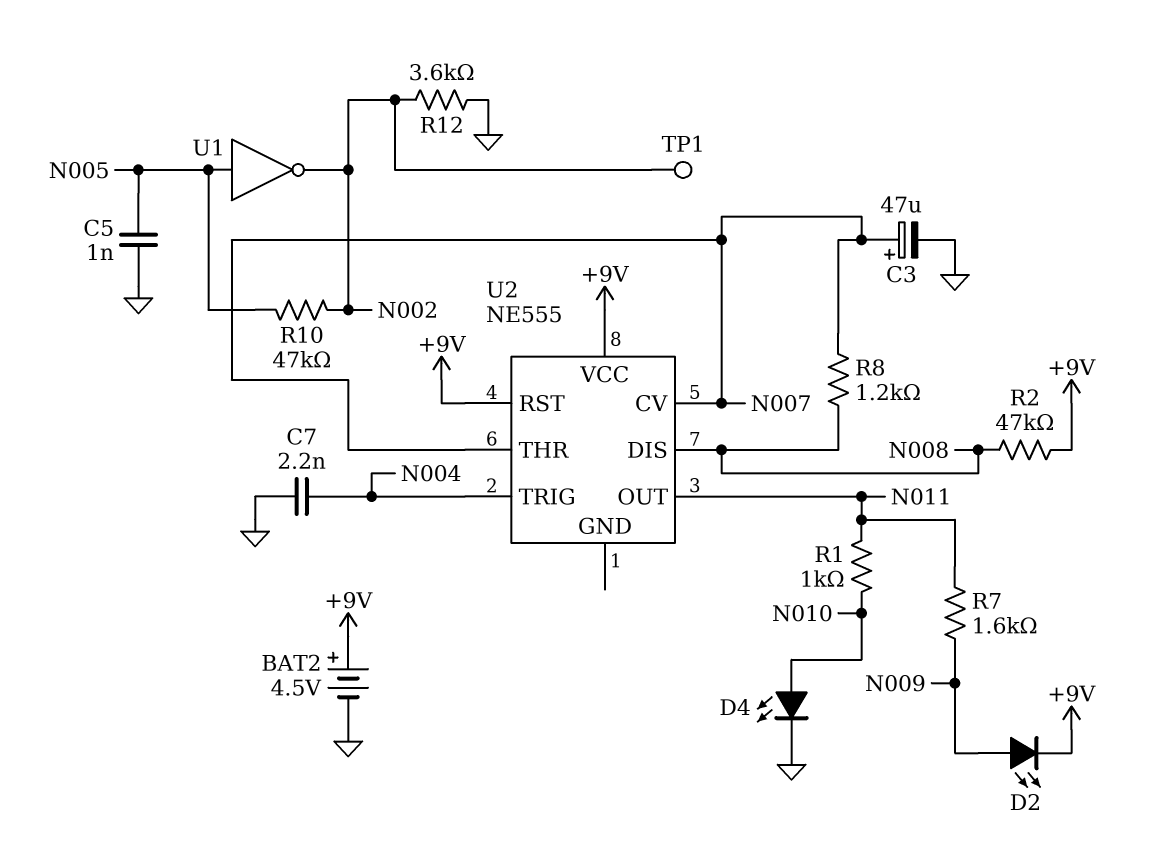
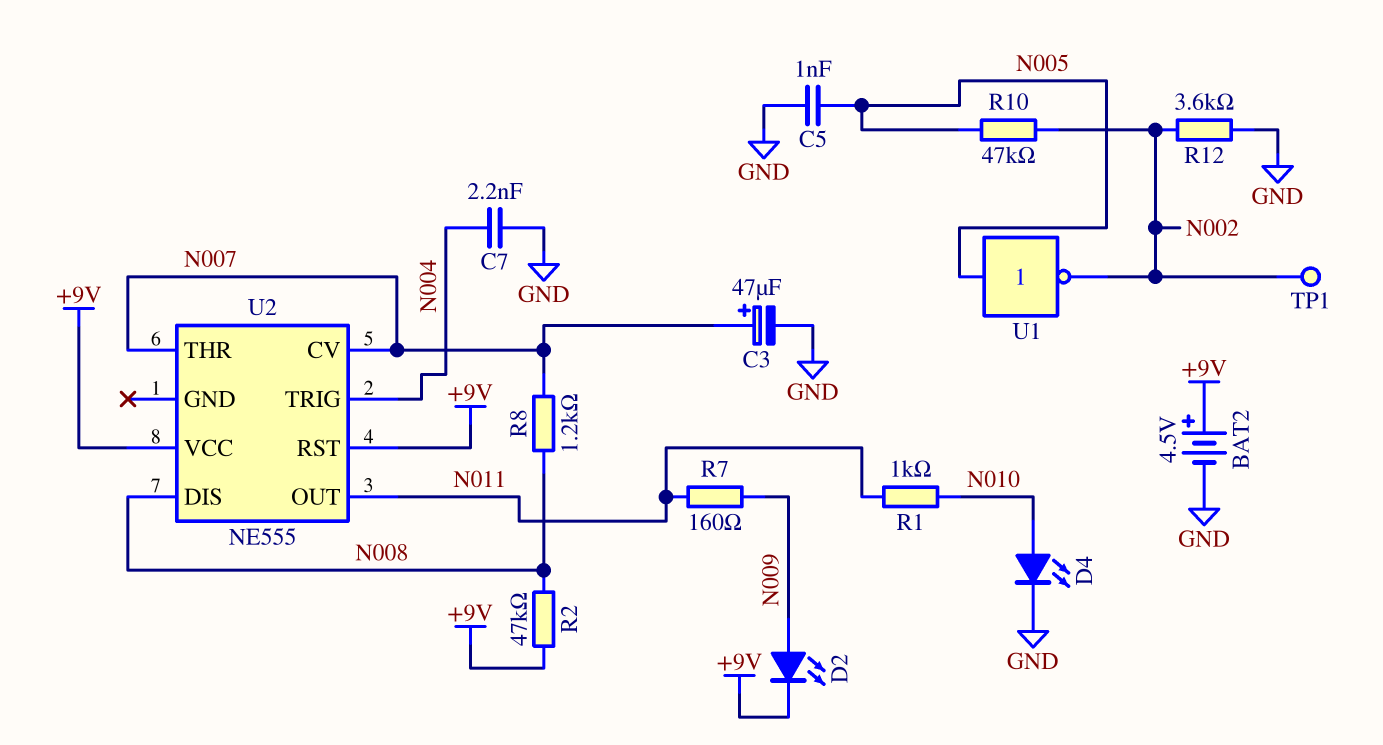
R7: 1.6k (N009, N011) -> 160 (N009, N011)

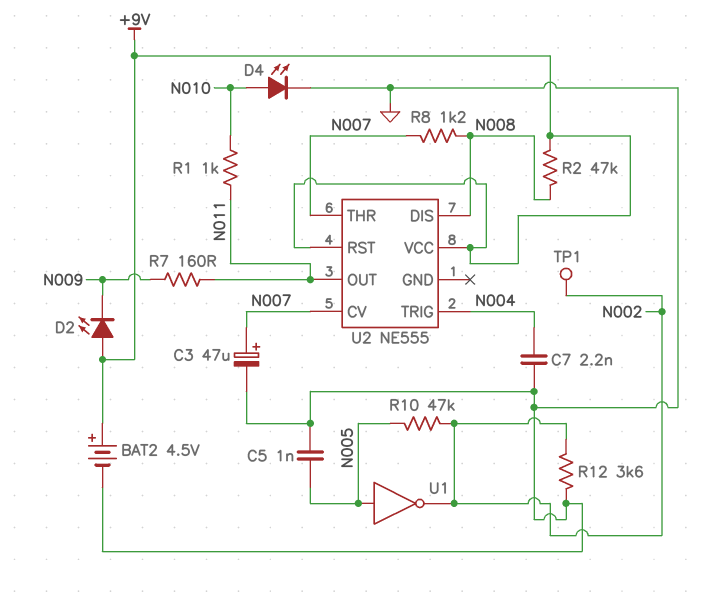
D2: LED (A N009, K +9V) -> LED (A +9V, K N009)

